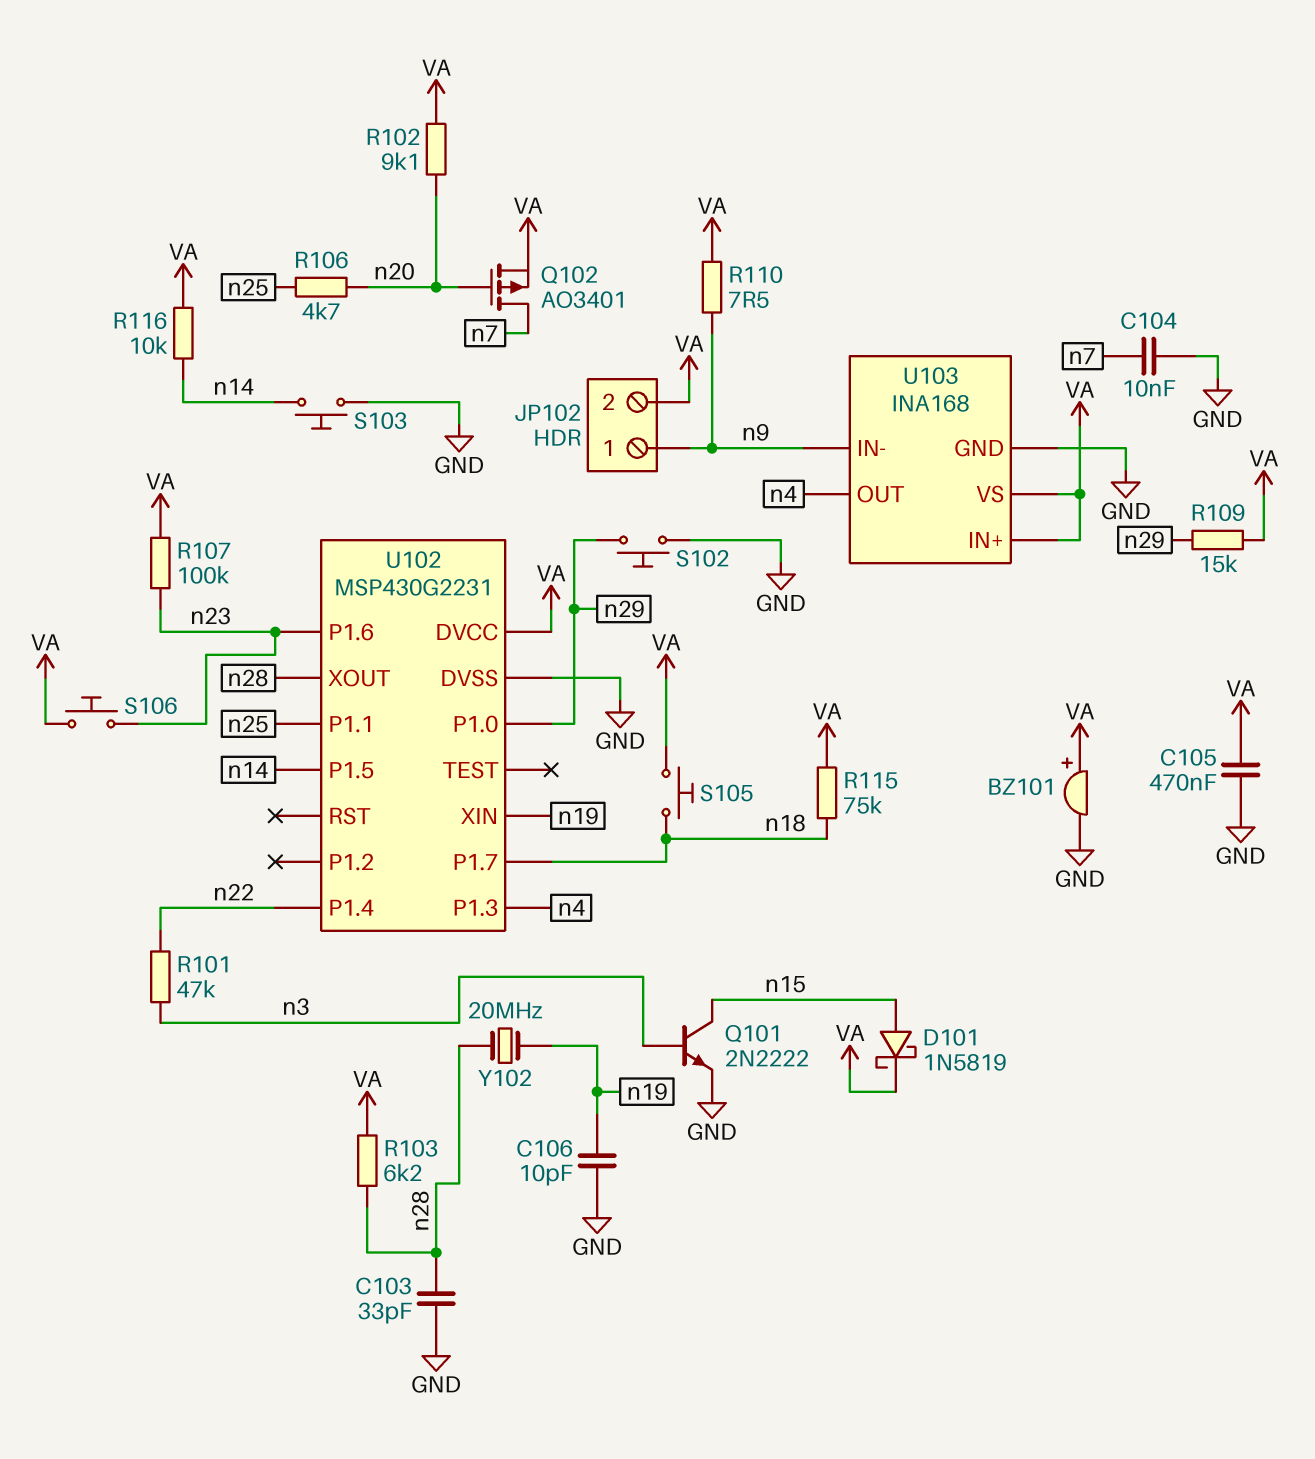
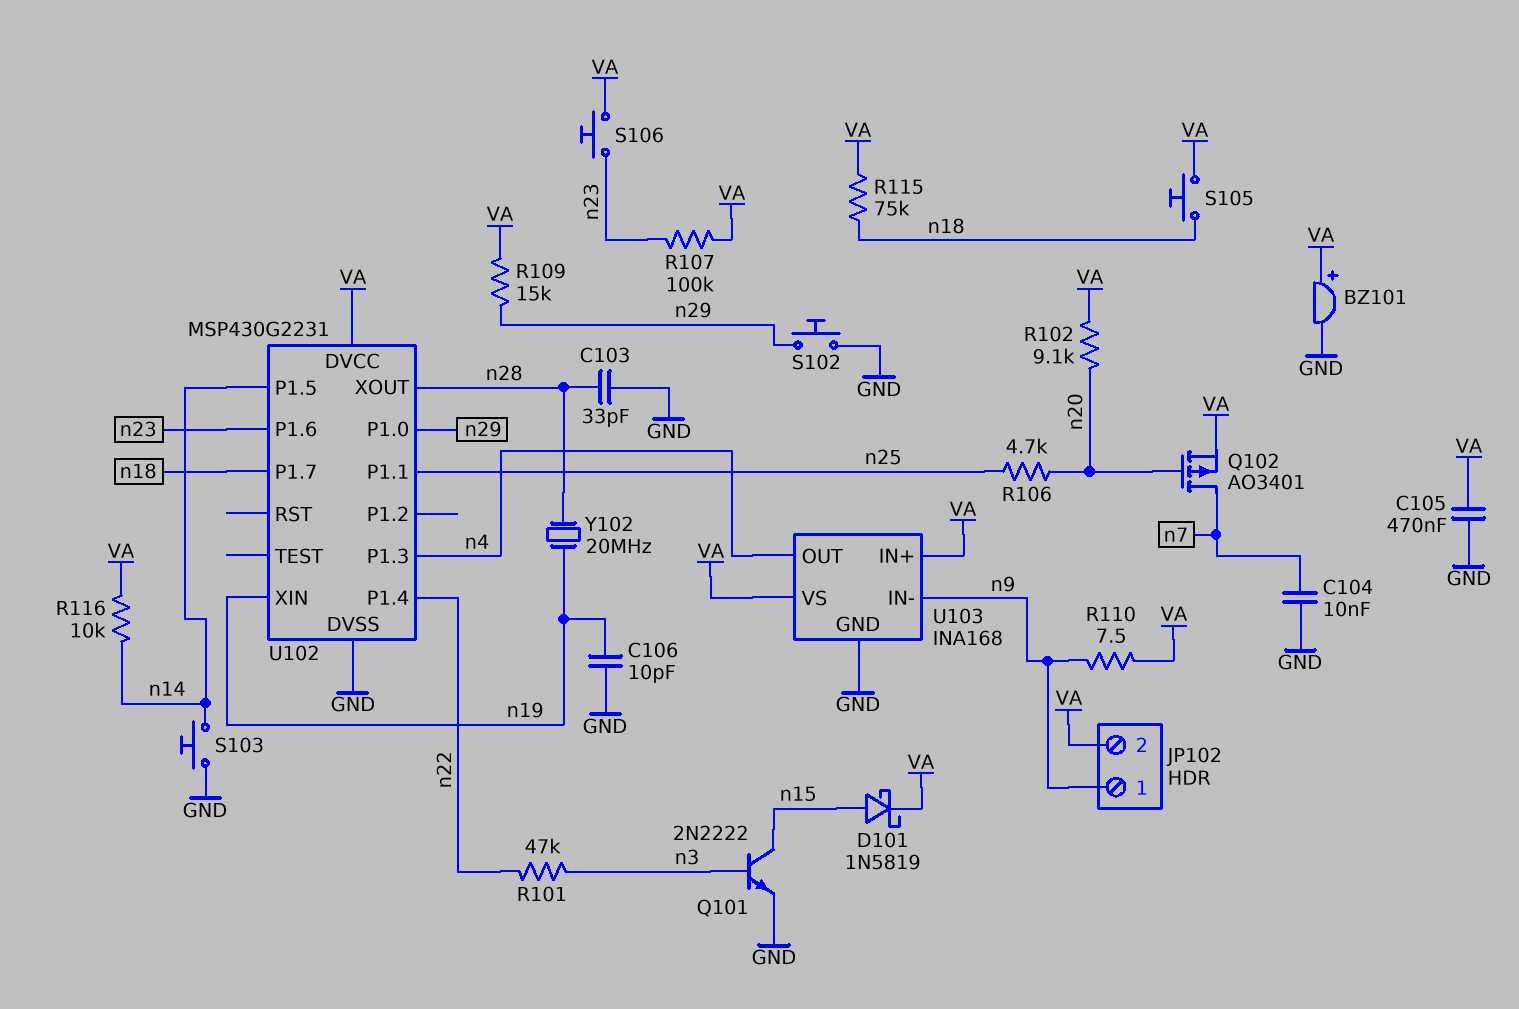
R103: 6.2k (VA, n28) -> none

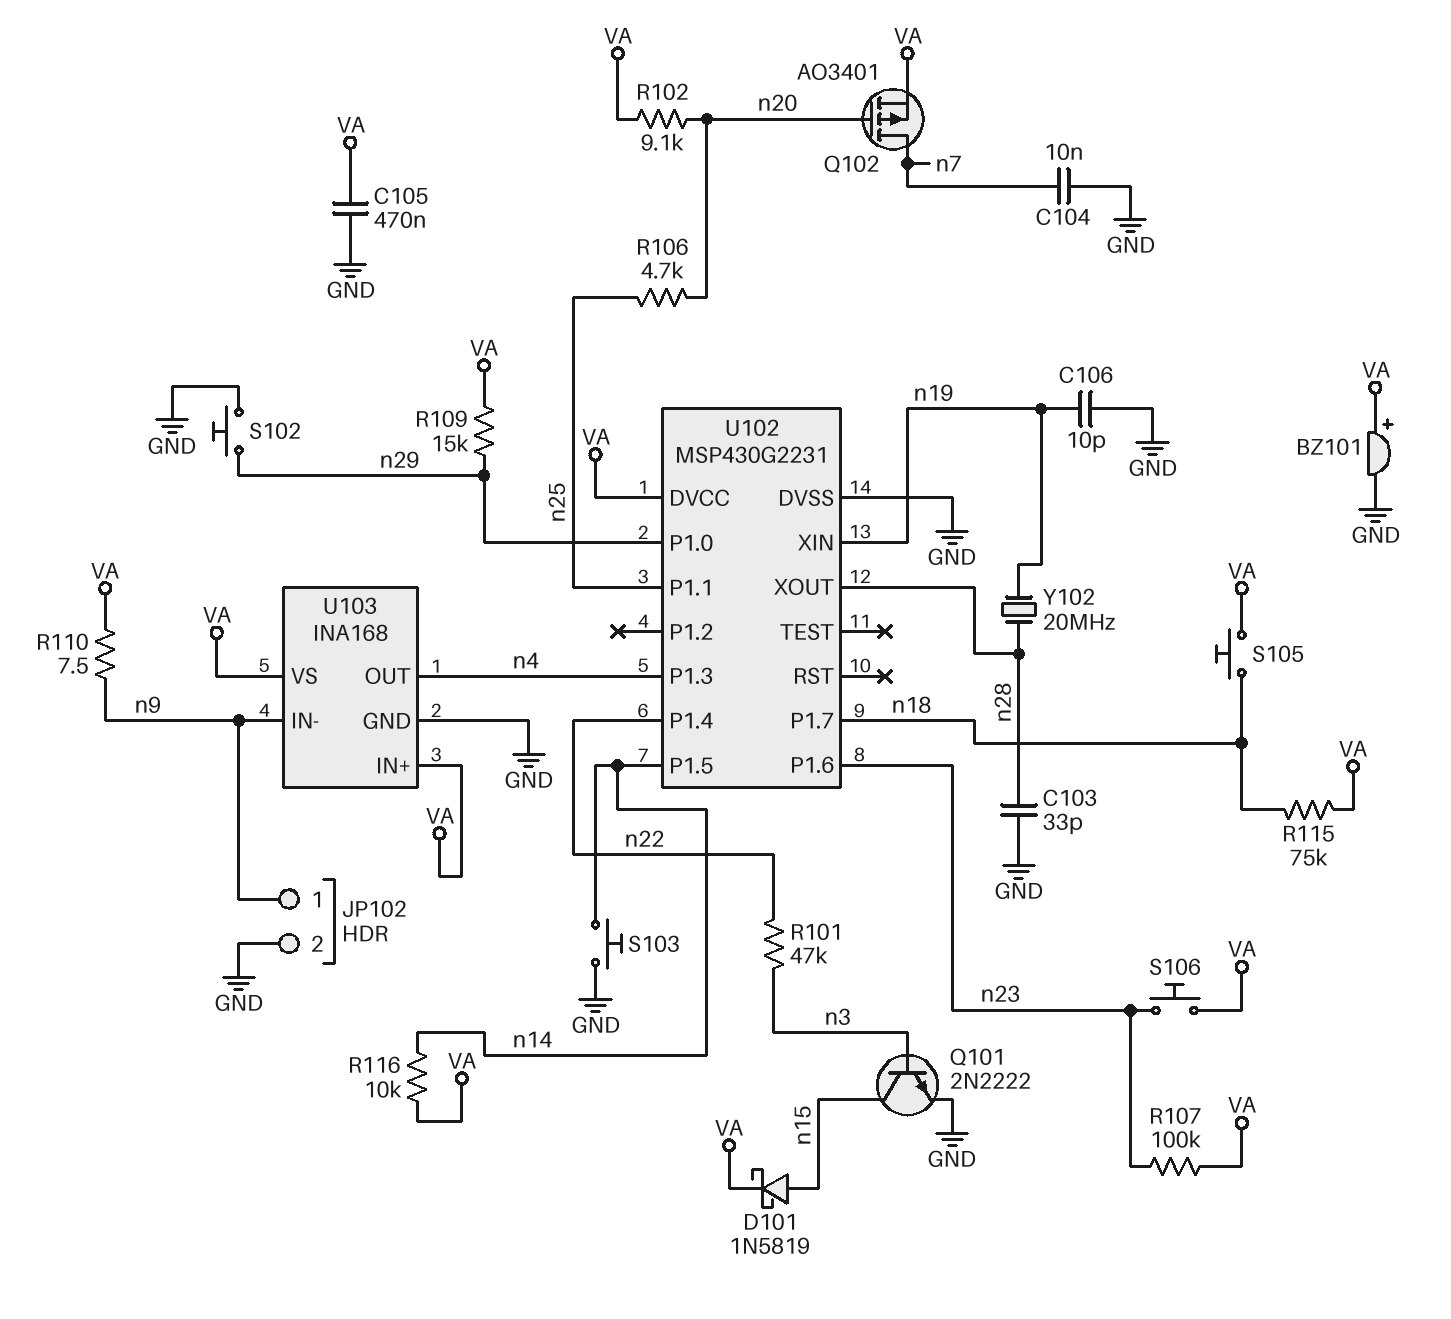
JP102 pin 2: VA -> GND

